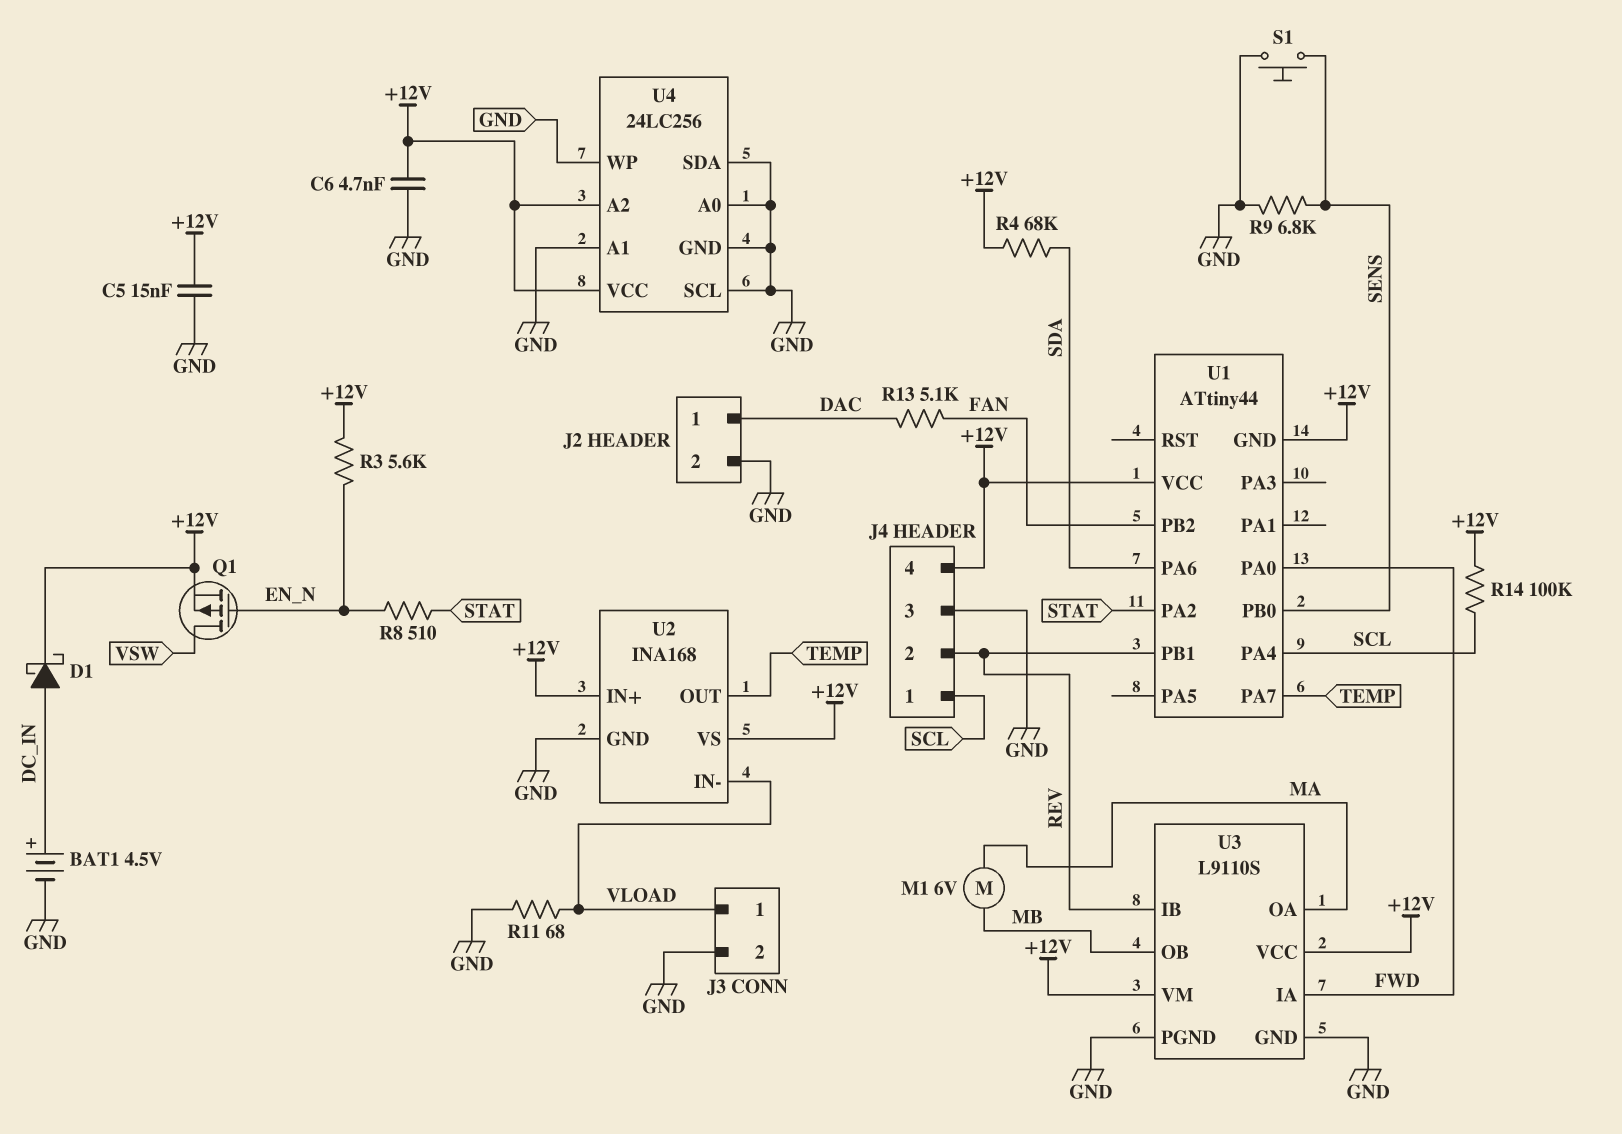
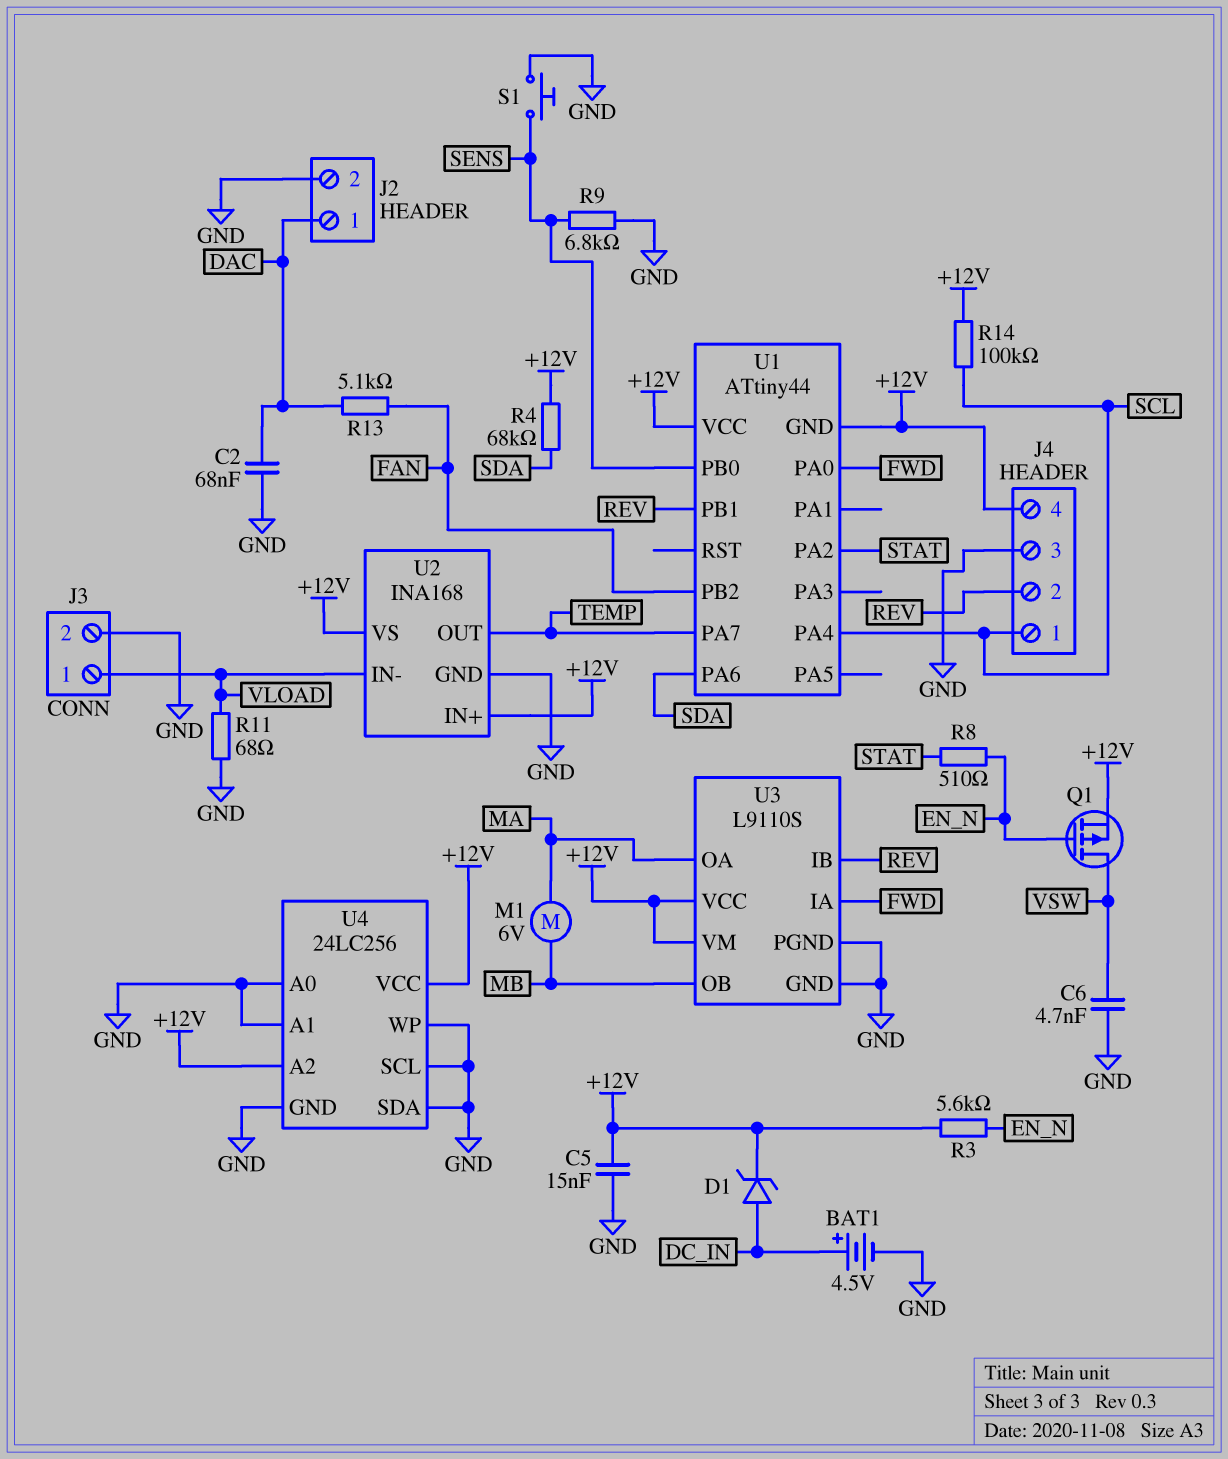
C2: none -> 68nF (DAC, GND)
C6: 4.7nF (+12V, GND) -> 4.7nF (GND, VSW)
D1: schottky (A DC_IN, K +12V) -> zener (A DC_IN, K +12V)

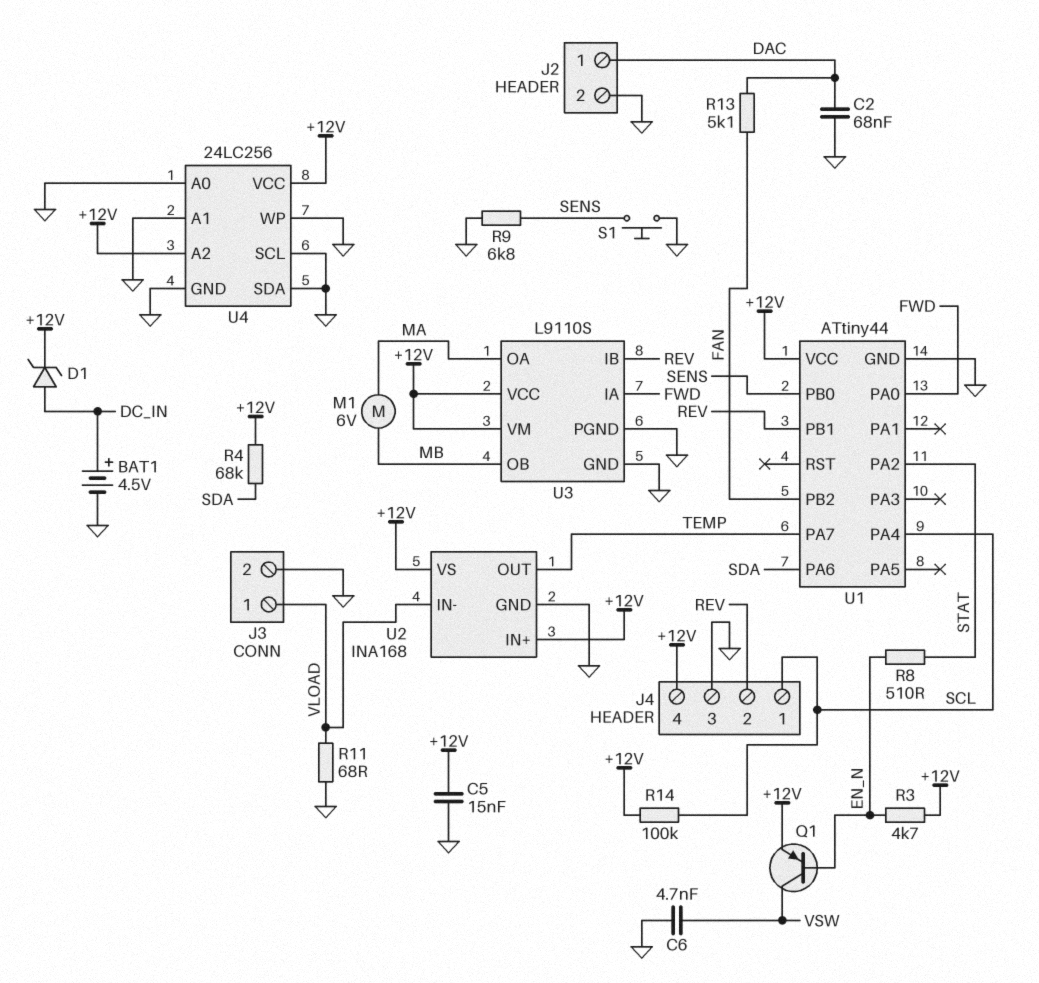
Q1: PMOS (G EN_N, D VSW, S +12V) -> PNP (B EN_N, C VSW, E +12V)
R3: 5.6k (+12V, EN_N) -> 4.7k (+12V, EN_N)
U1 pin GND: +12V -> GND

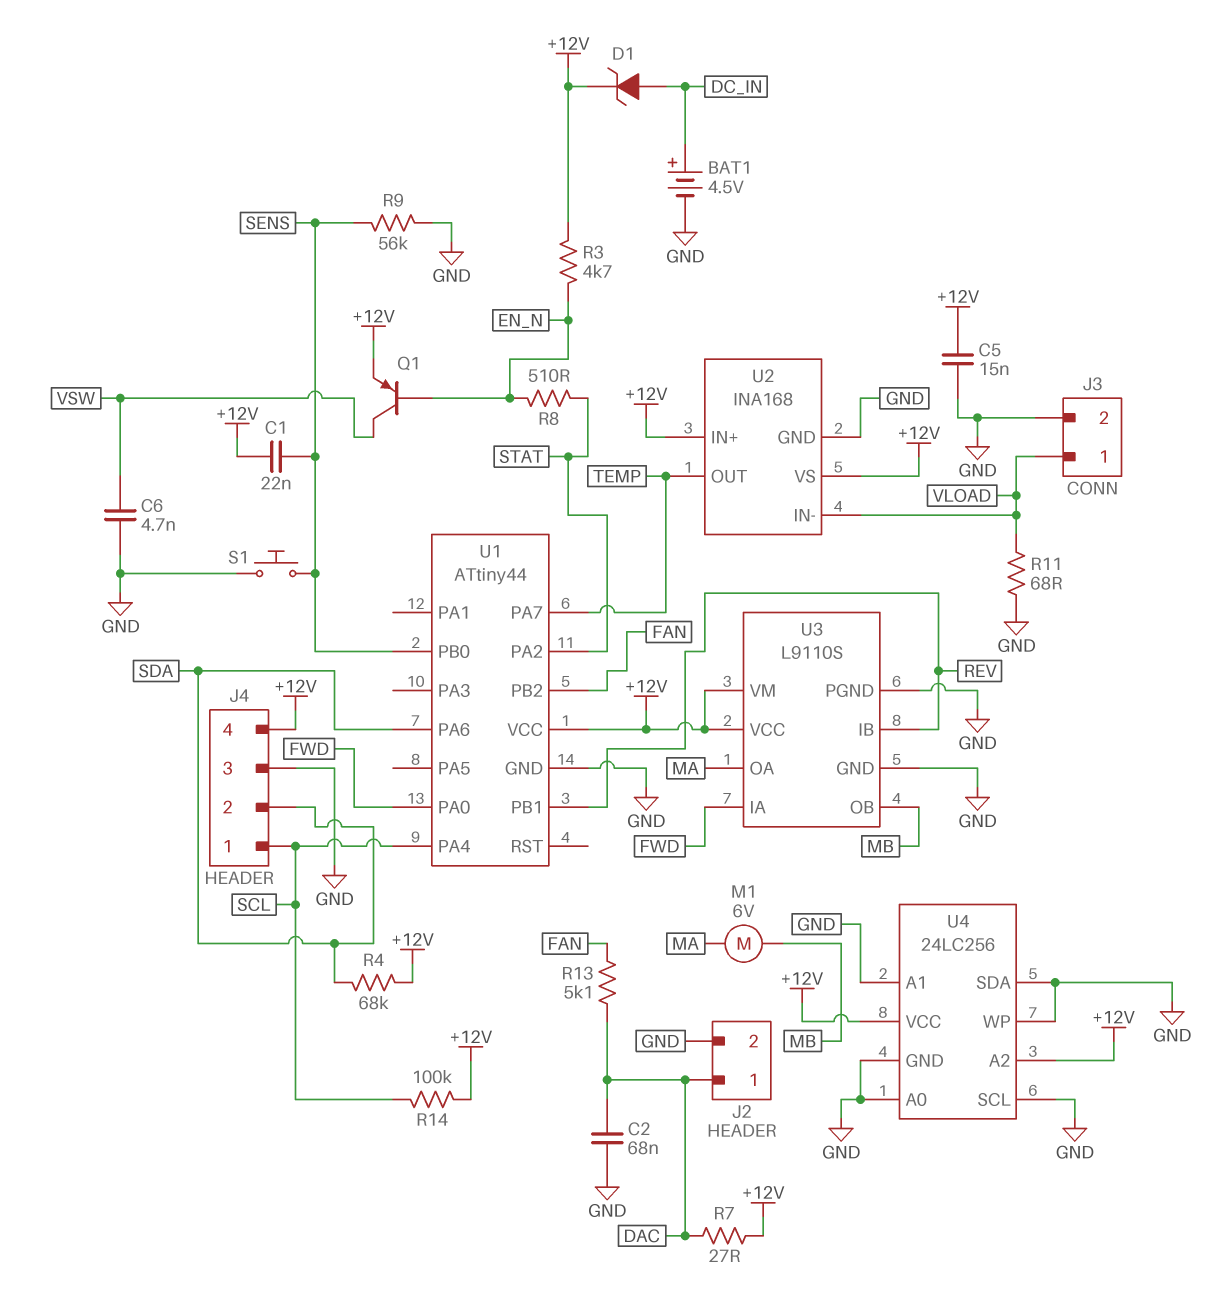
C1: none -> 22nF (+12V, SENS)
J4 pin 2: REV -> SDA
R7: none -> 27 (+12V, DAC)
R9: 6.8k (GND, SENS) -> 56k (GND, SENS)

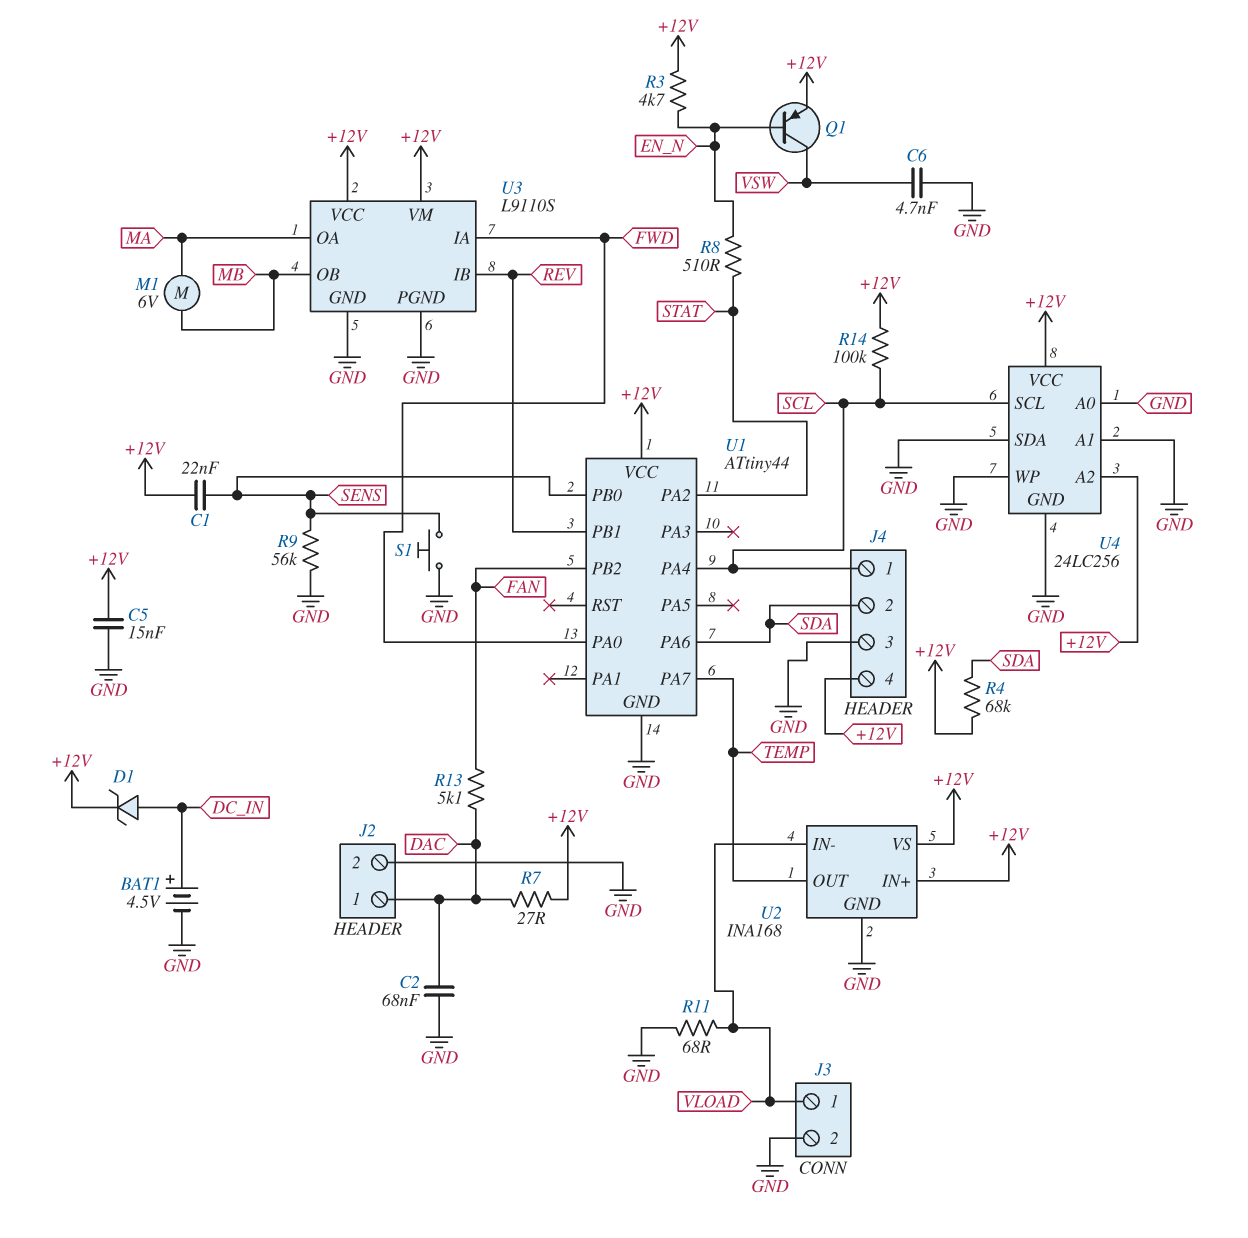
U4 pin SCL: GND -> SCL

